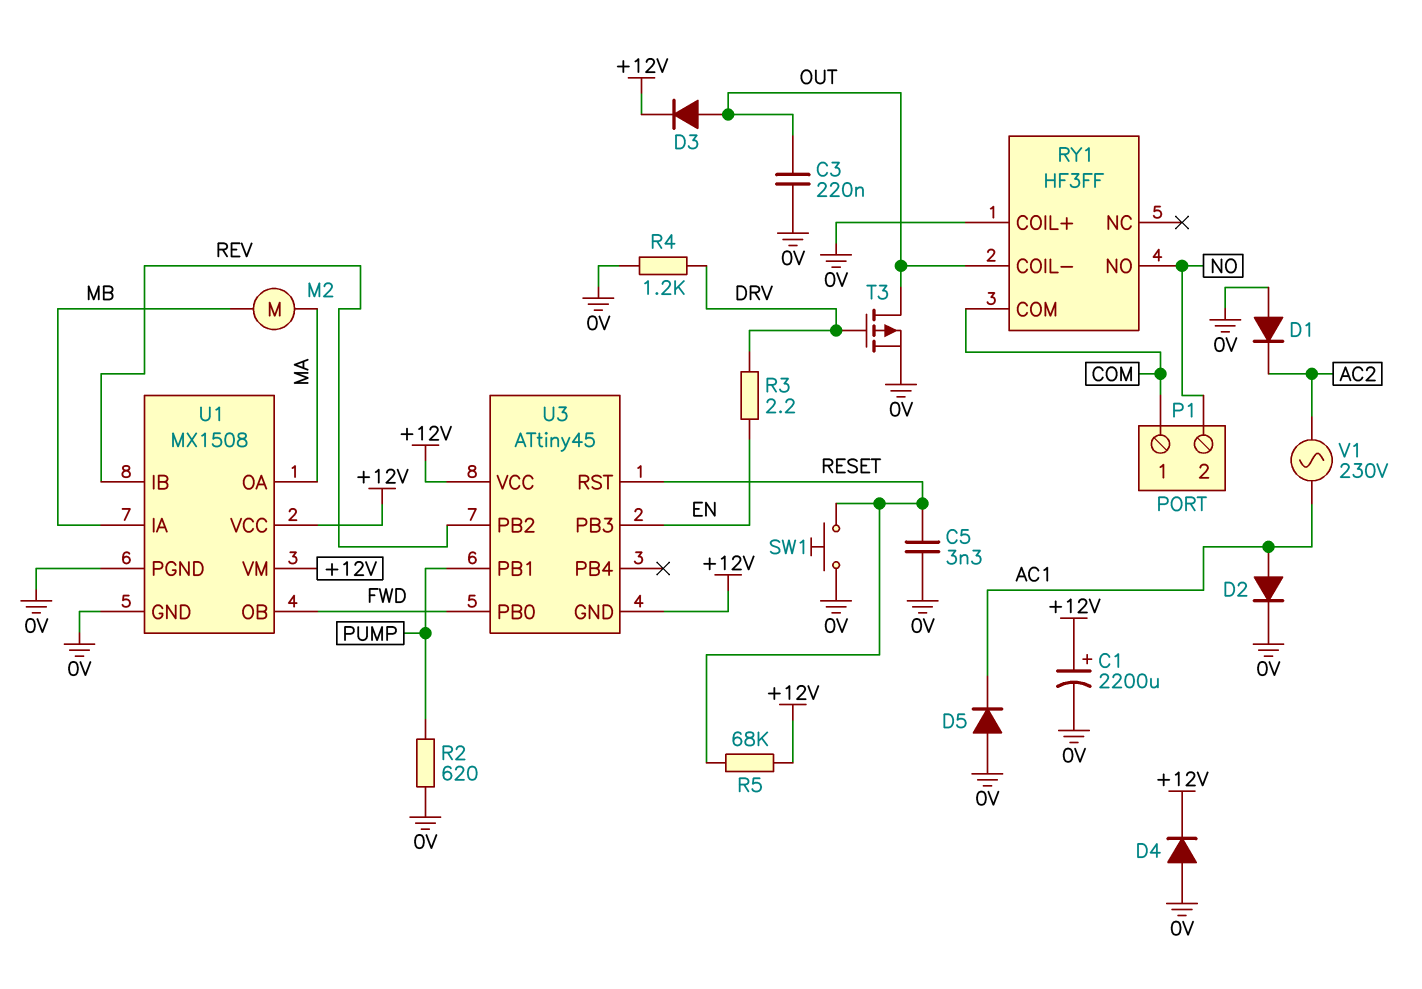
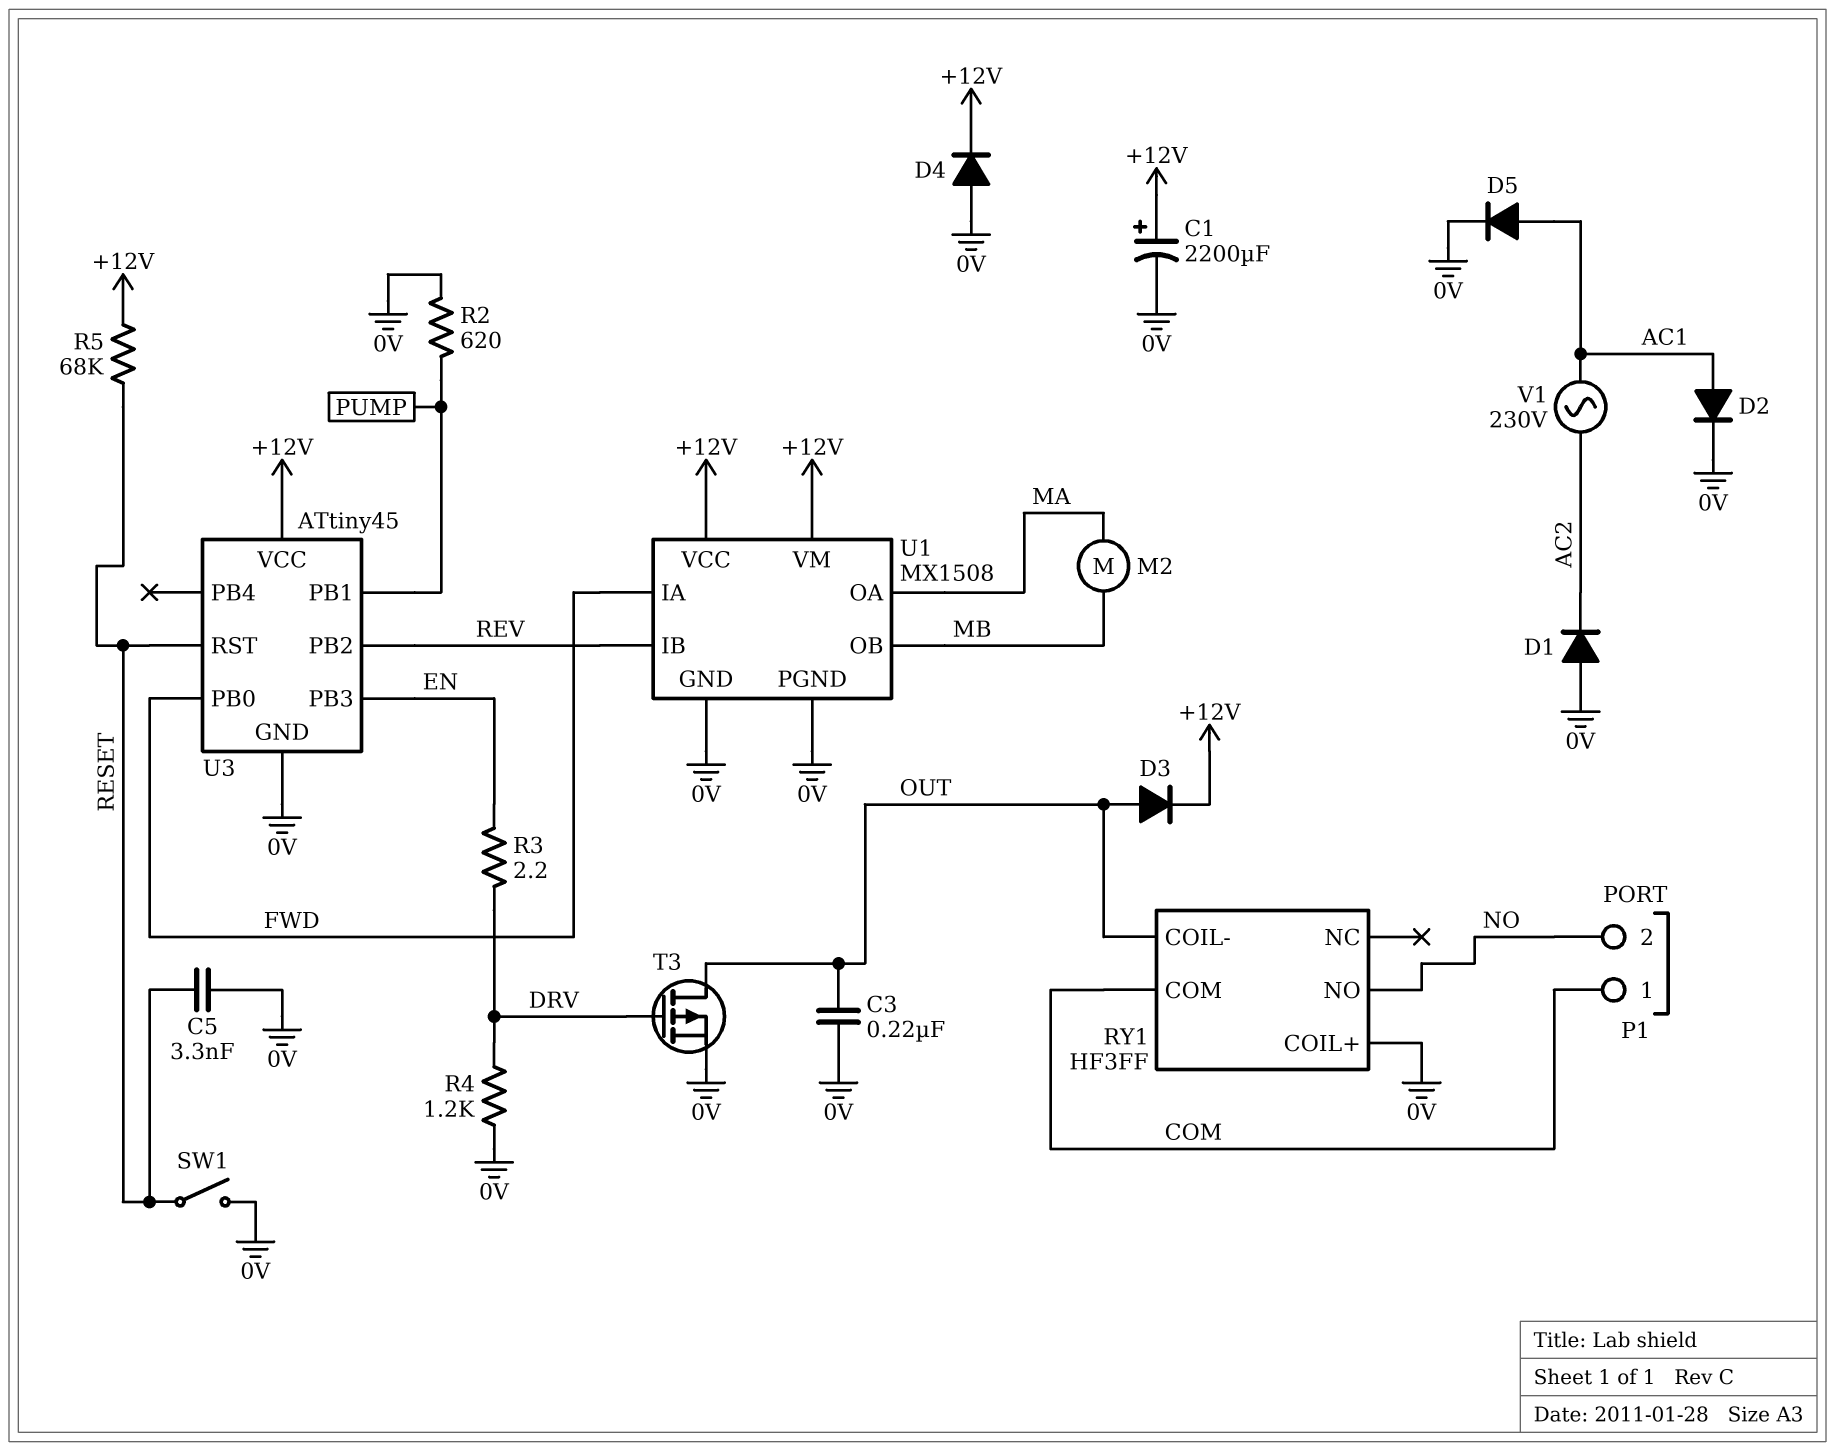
D5: diode (A 0V, K AC1) -> diode (A AC1, K 0V)
SW1: button (0V, RESET) -> switch (0V, RESET)
U1 pin IA: MB -> FWD
U1 pin OB: FWD -> MB
U3 pin GND: +12V -> 0V

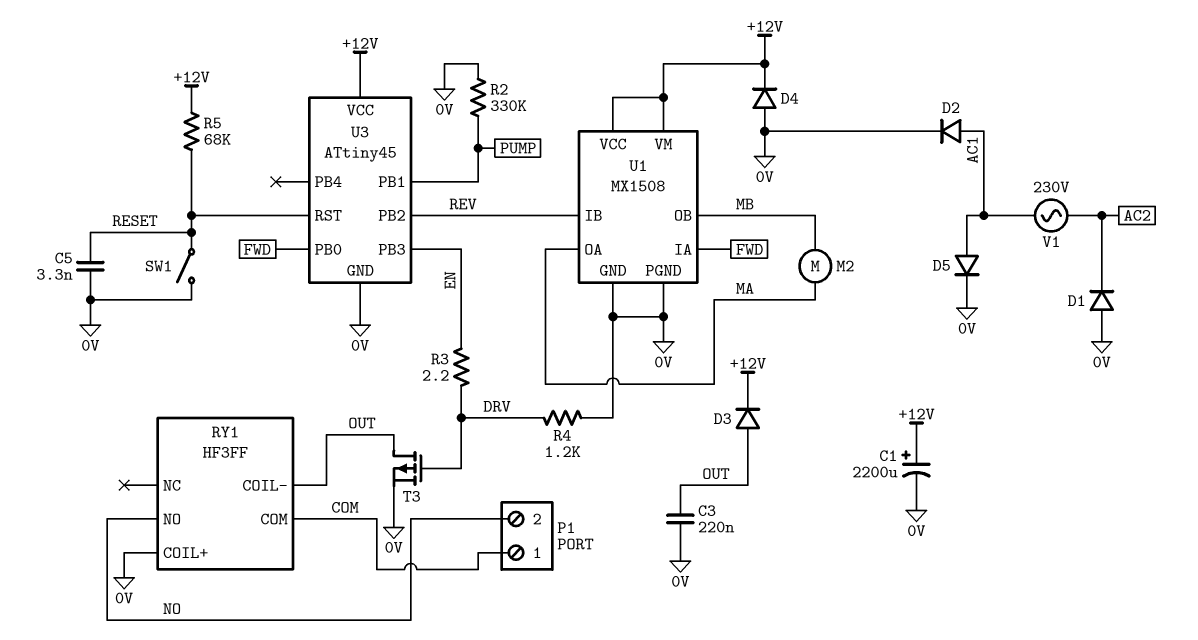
R2: 620 (0V, PUMP) -> 330k (0V, PUMP)

